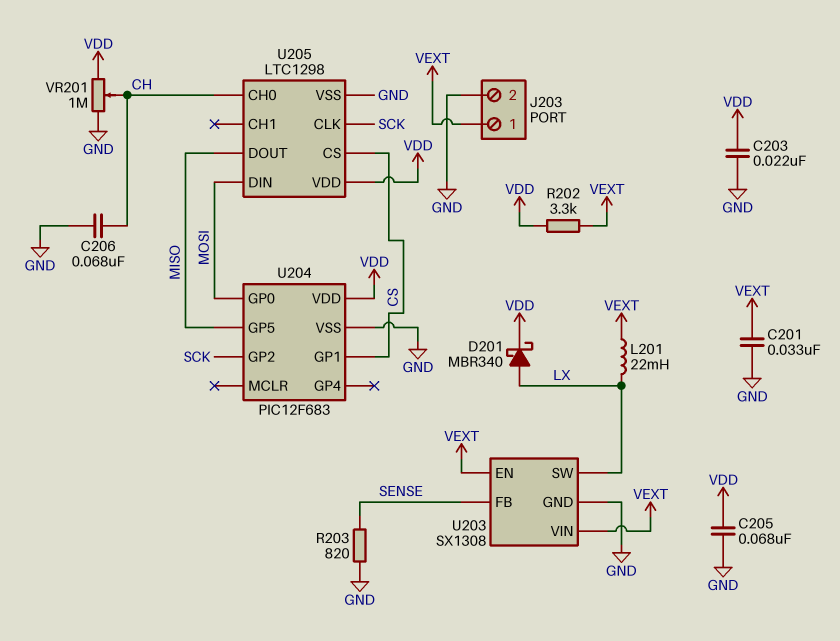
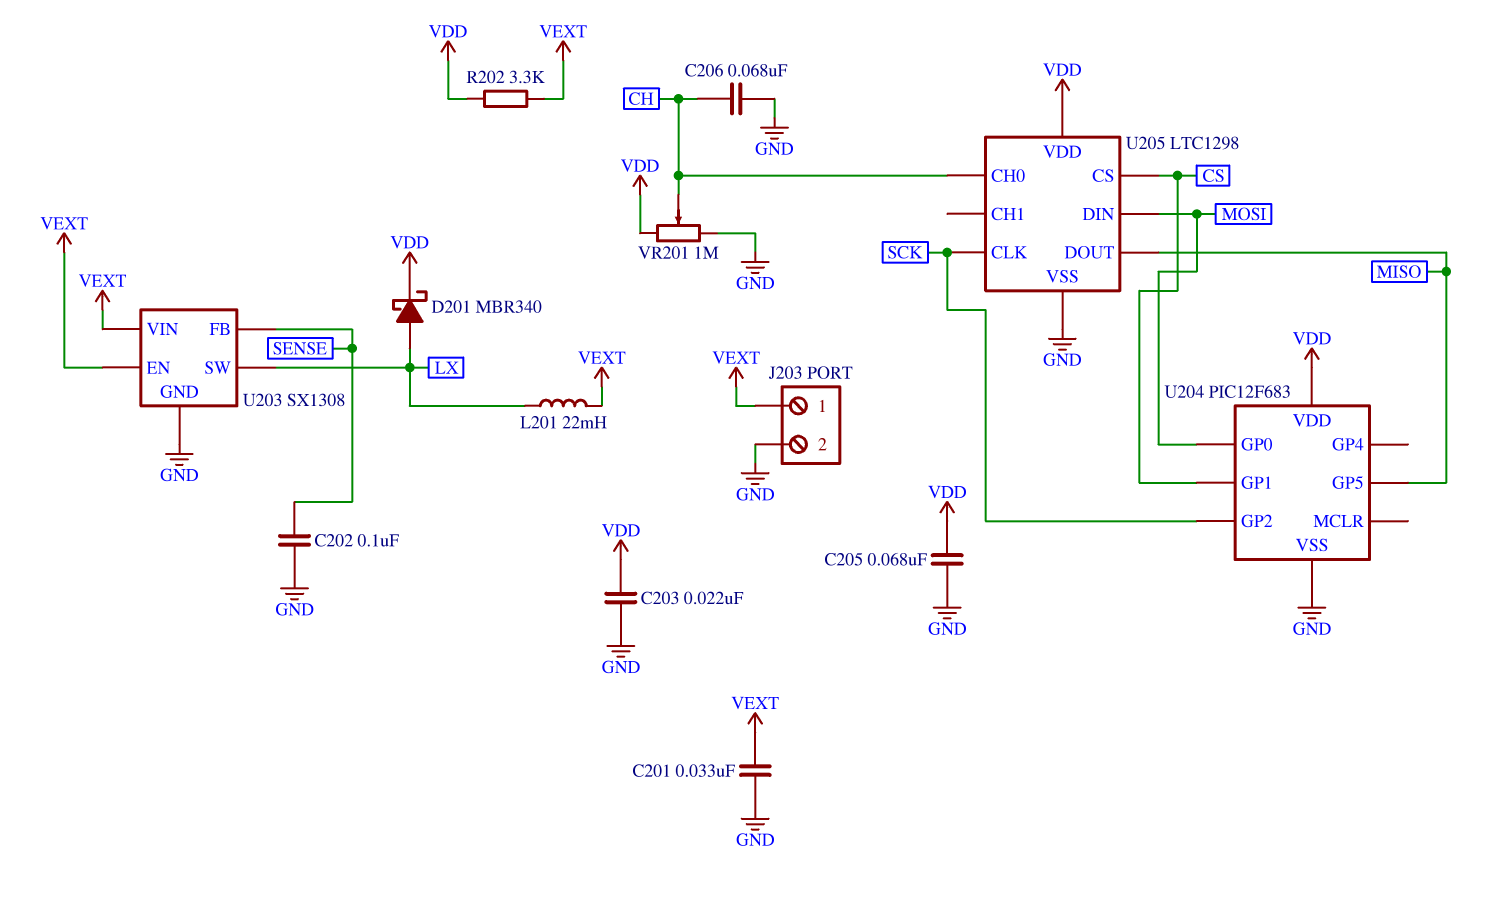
C202: none -> 100nF (GND, SENSE)
R203: 820 (GND, SENSE) -> none

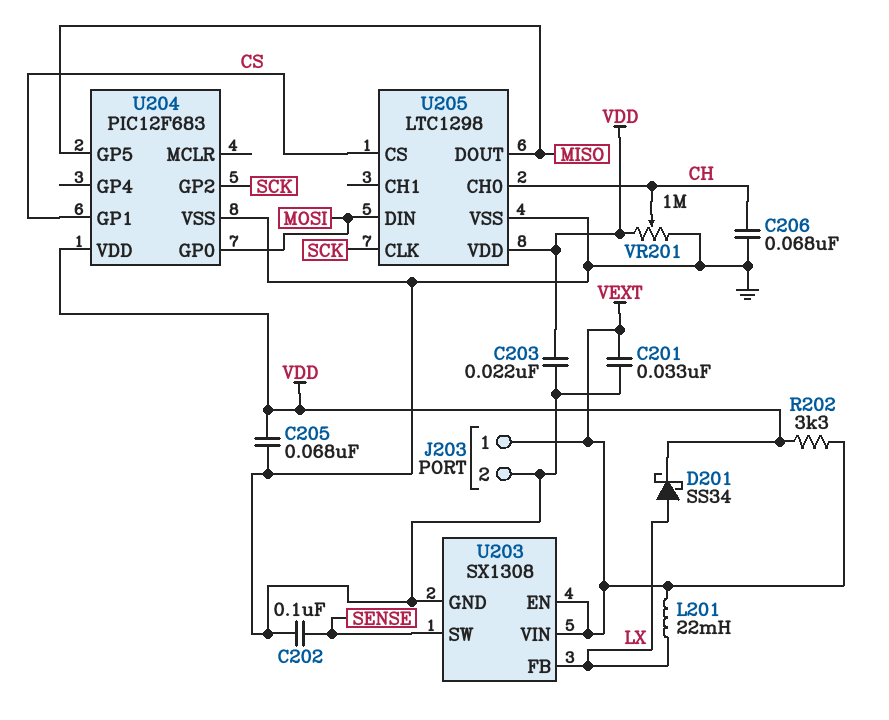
D201: schottky MBR340 (A LX, K VDD) -> schottky SS34 (A LX, K VDD)
U203 pin FB: SENSE -> LX
U203 pin SW: LX -> SENSE

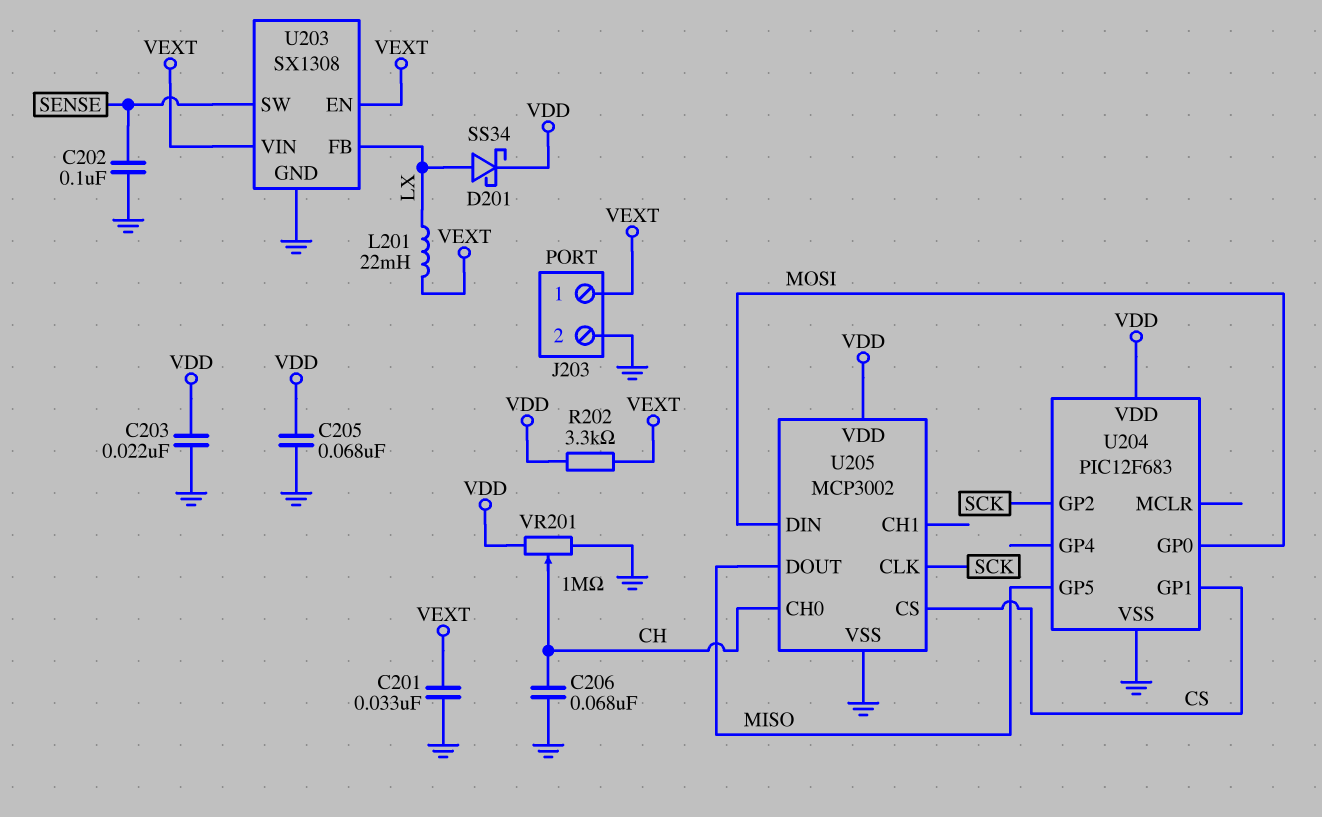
U205: LTC1298 -> MCP3002

